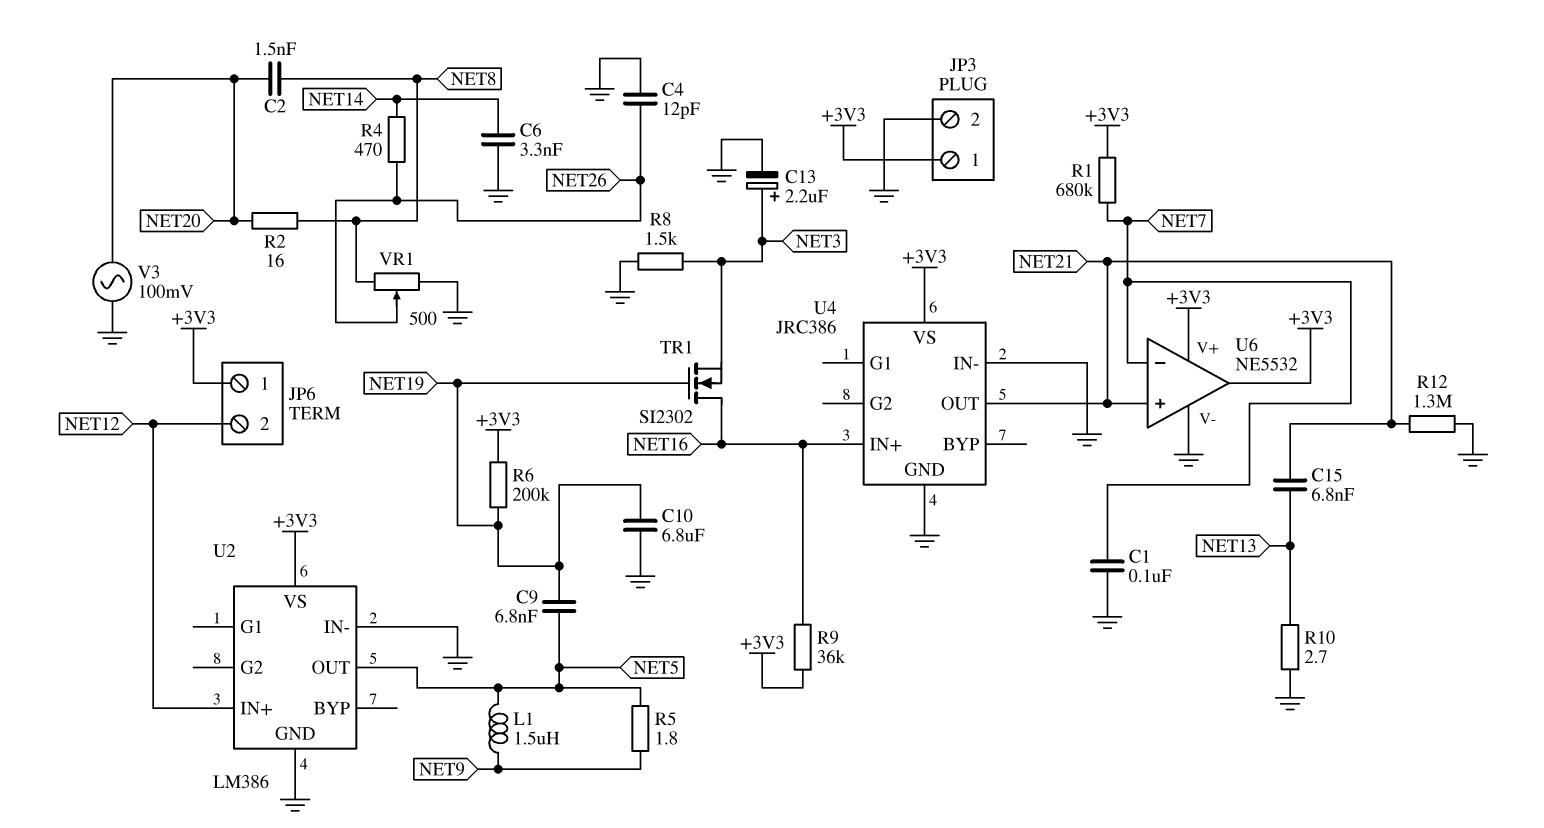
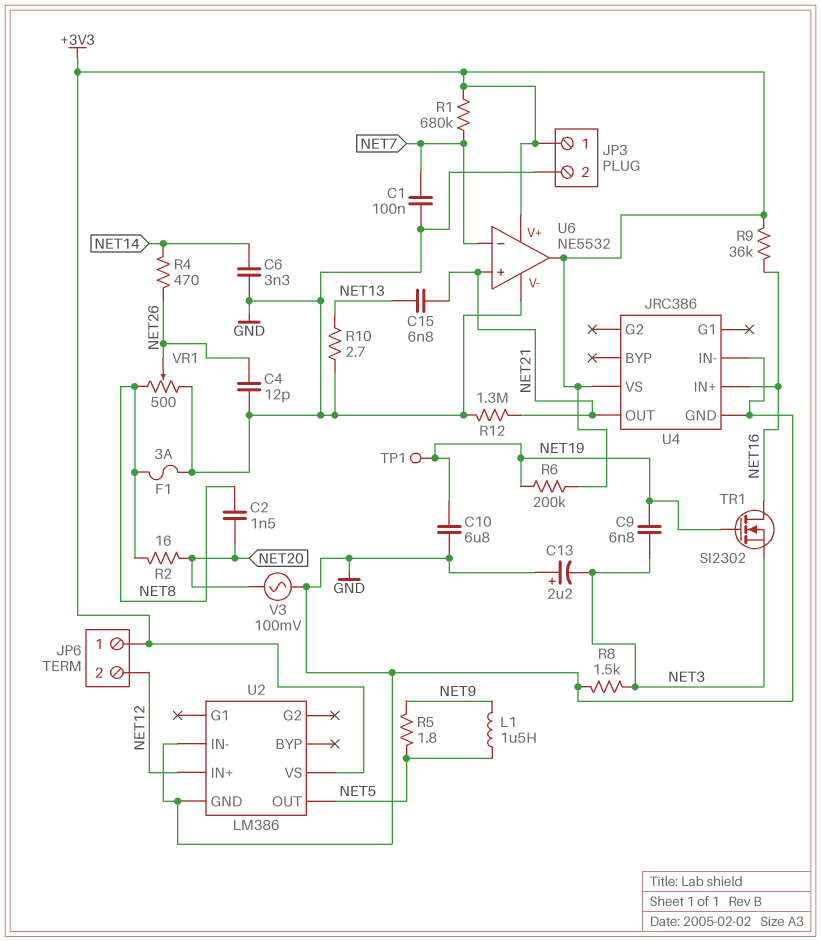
C9: 6.8nF (NET5, NET19) -> 6.8nF (NET3, NET19)
C13: 2.2uF (plus NET3, minus GND) -> 2.2uF (plus GND, minus NET3)
F1: none -> 3A (GND, NET8)
TP1: none -> test point (NET19)

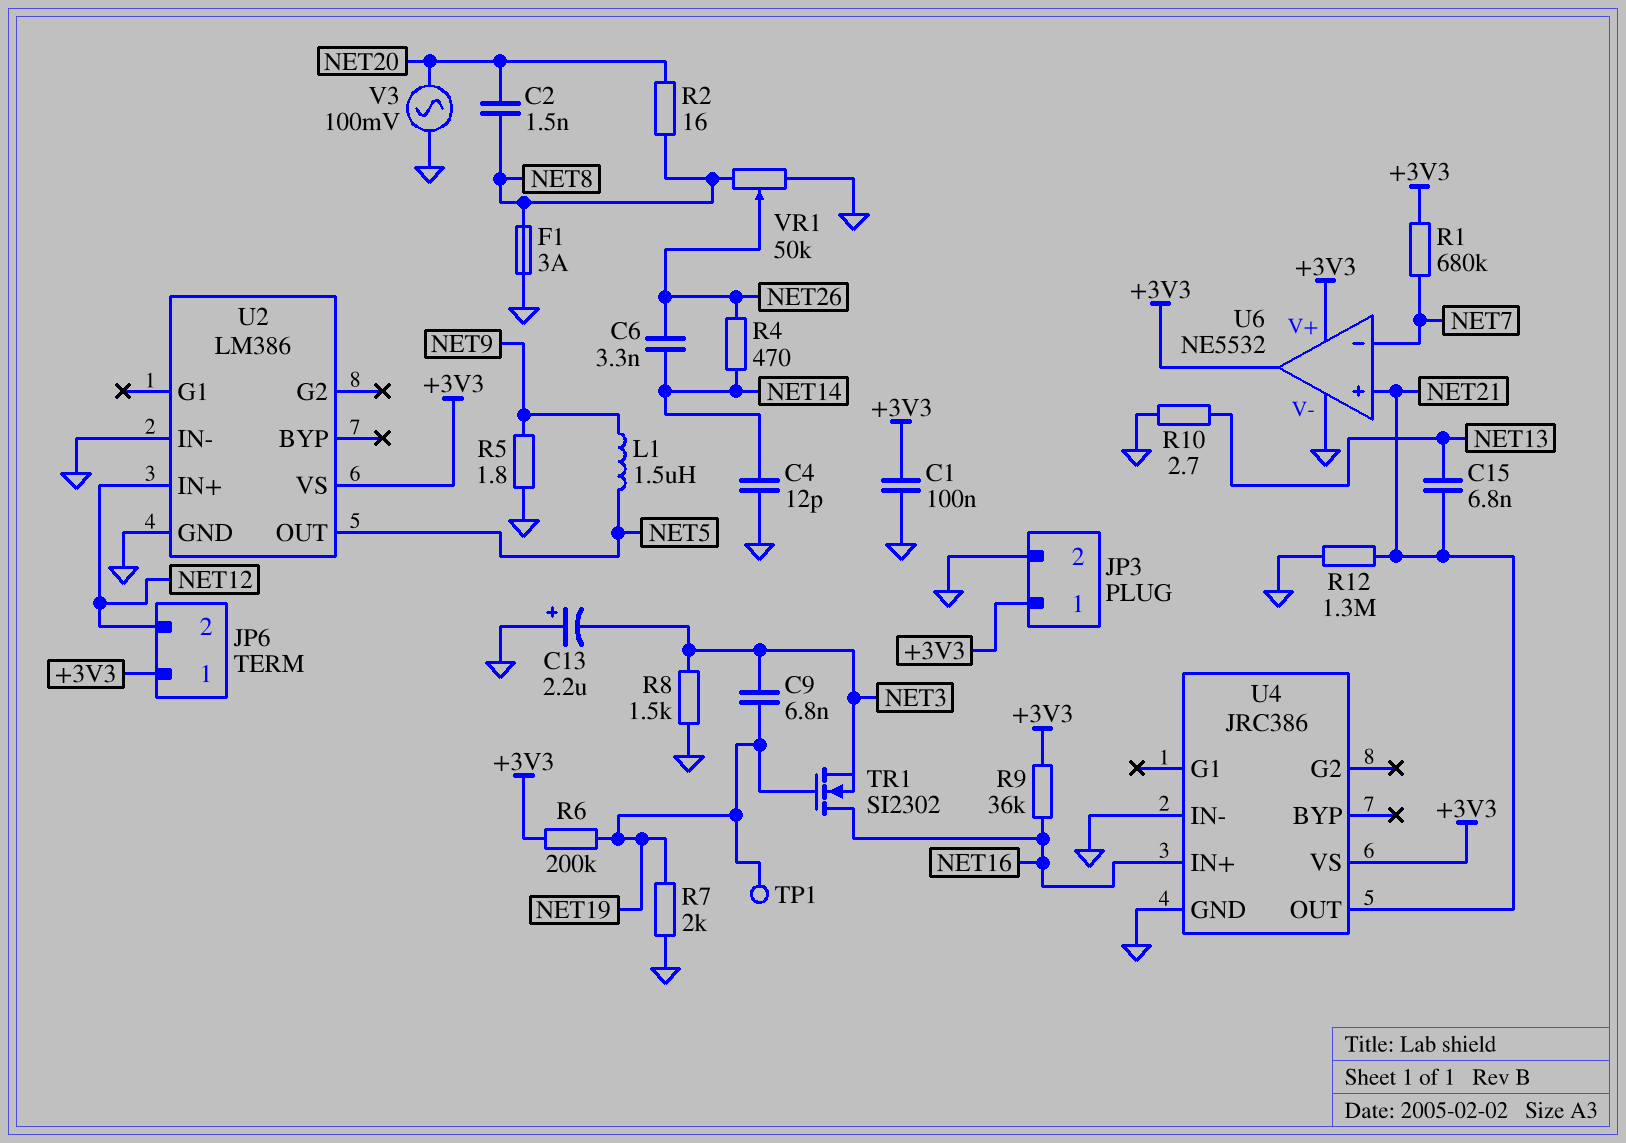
C1: 100nF (GND, NET7) -> 100nF (+3V3, GND)
C4: 12pF (GND, NET26) -> 12pF (GND, NET14)
C6: 3.3nF (GND, NET14) -> 3.3nF (NET14, NET26)
C10: 6.8uF (GND, NET19) -> none
R5: 1.8 (NET5, NET9) -> 1.8 (GND, NET9)
R7: none -> 2k (GND, NET19)
VR1: 500 (GND, NET8, wiper NET26) -> 50k (GND, NET8, wiper NET26)

